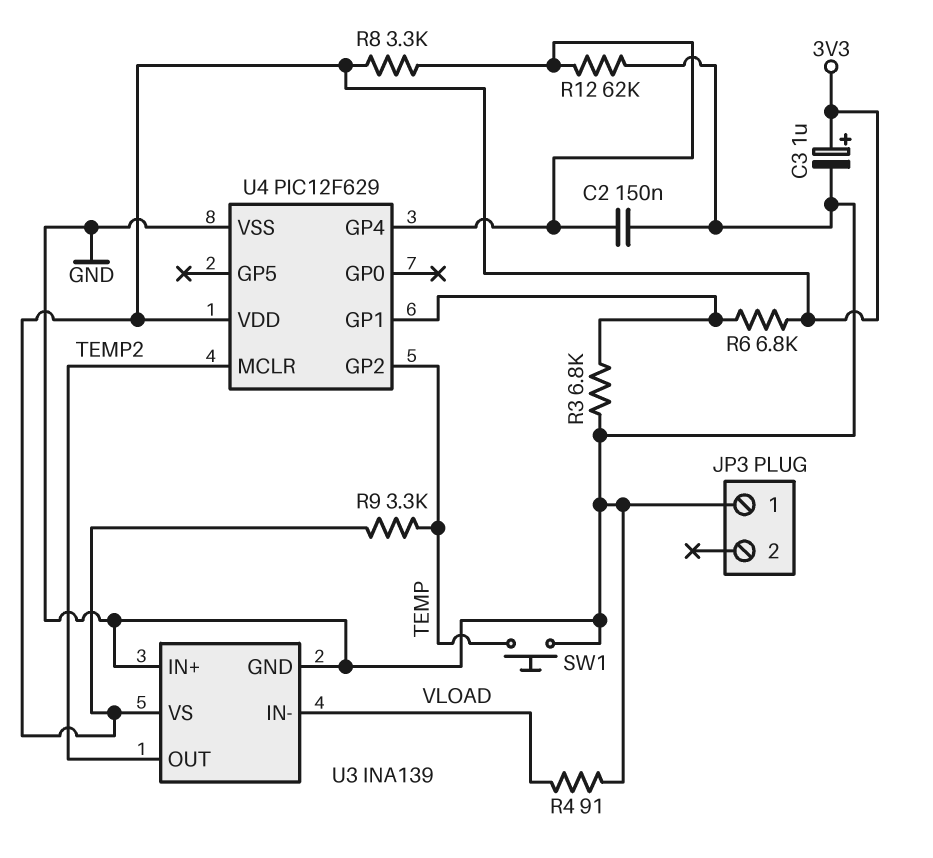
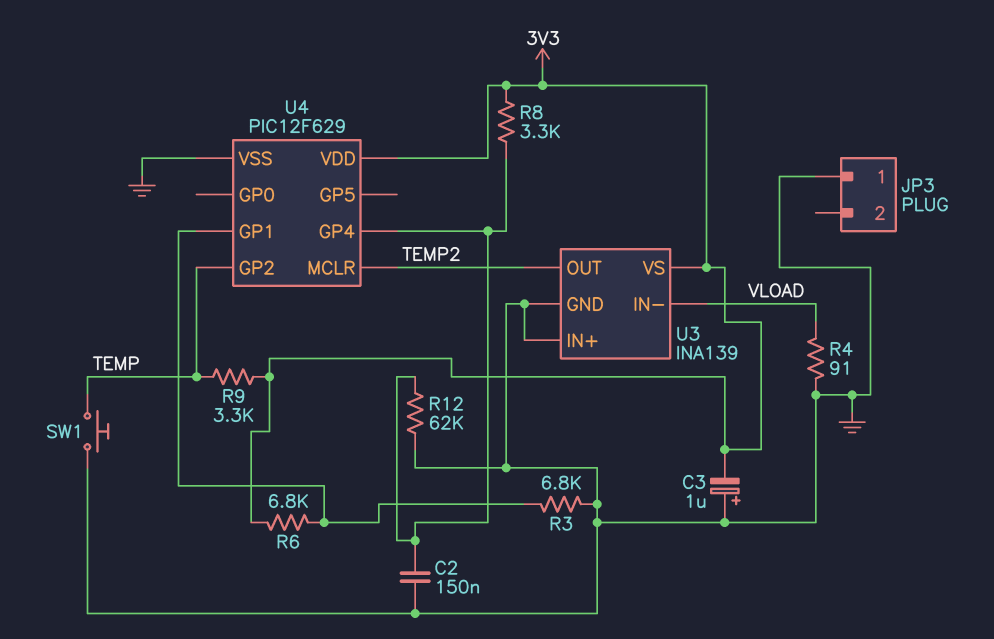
C3: 1uF (plus 3V3, minus GND) -> 1uF (plus GND, minus 3V3)

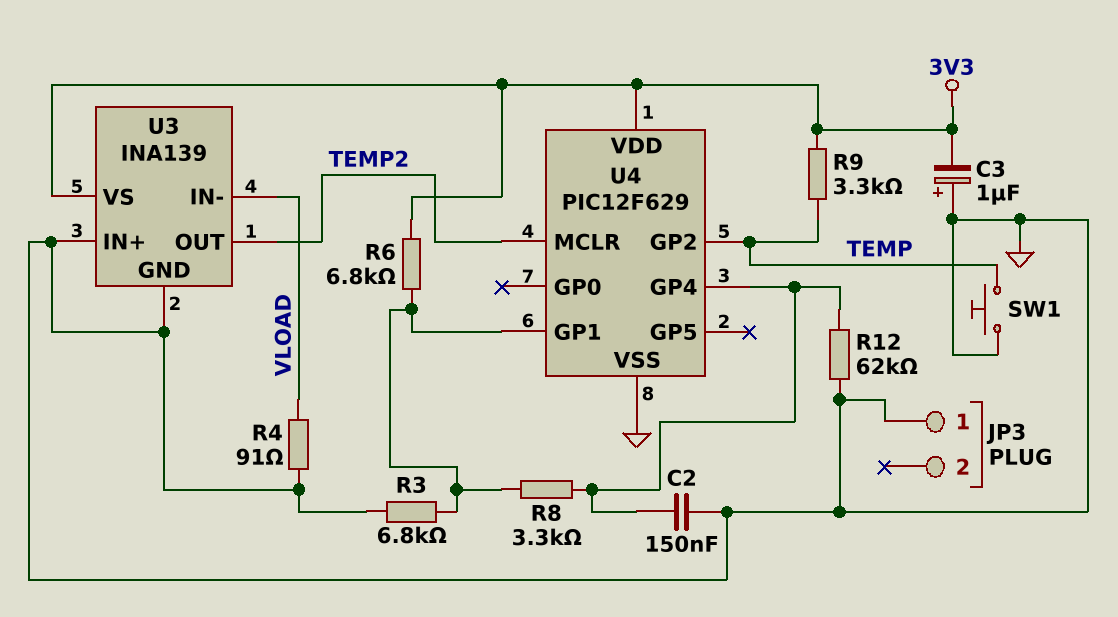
R8: 3.3k (3V3, U4/GP4) -> 3.3k (U4/GP1, U4/GP4)

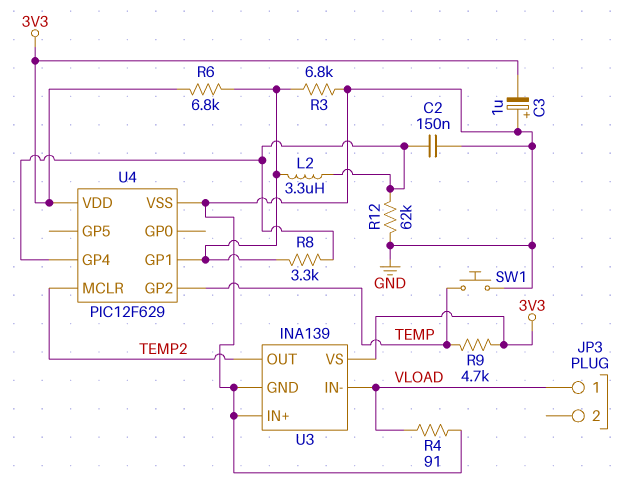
JP3 pin 1: GND -> VLOAD
L2: none -> 3.3uH (U4/GP1, U4/GP4)
R9: 3.3k (3V3, TEMP) -> 4.7k (3V3, TEMP)

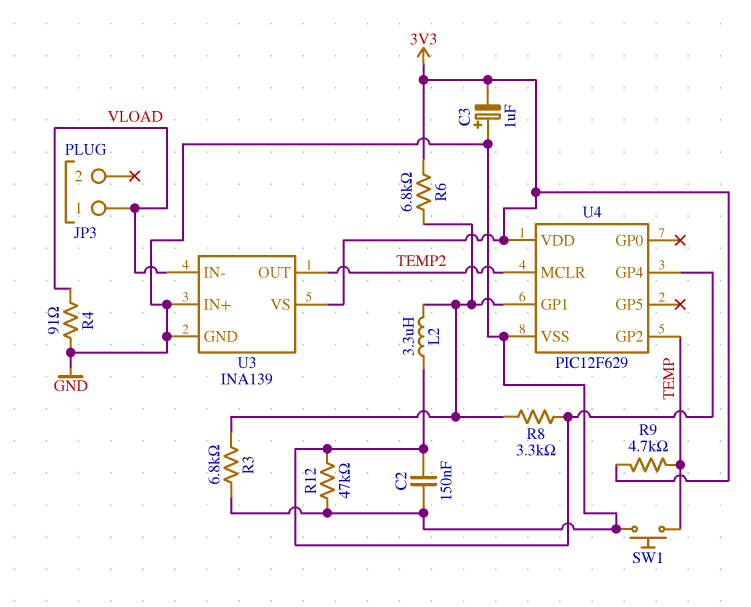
R12: 62k (GND, U4/GP4) -> 47k (GND, U4/GP4)

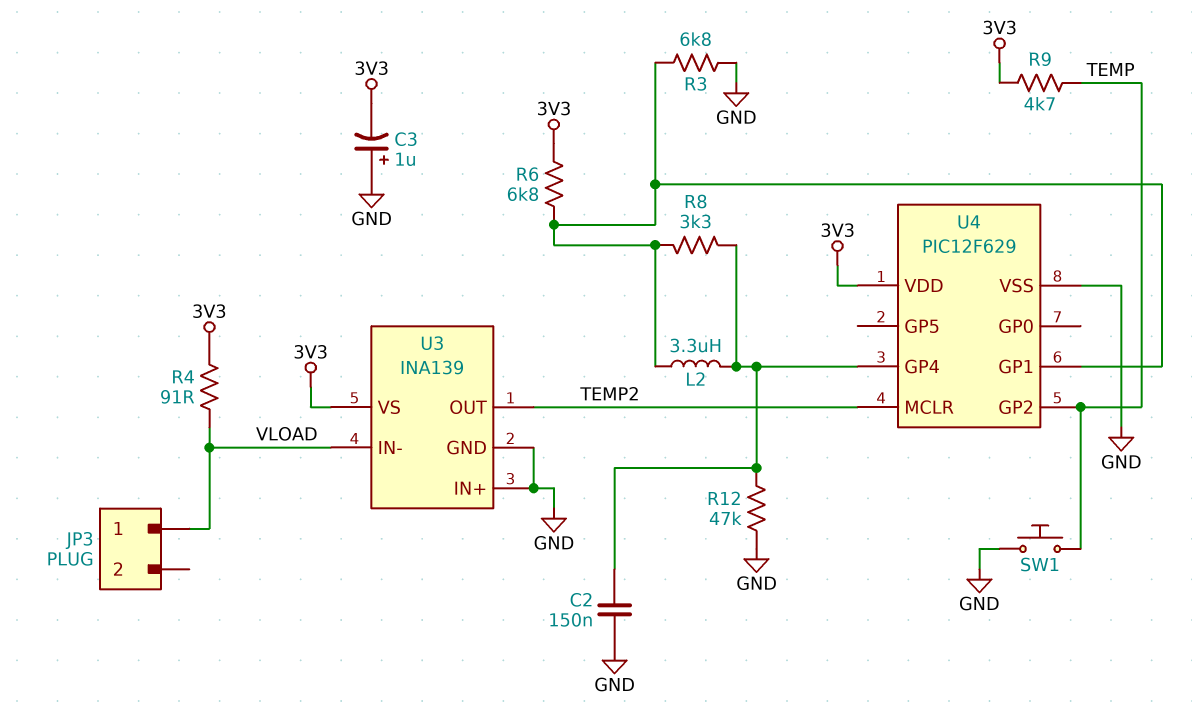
R4: 91 (GND, VLOAD) -> 91 (3V3, VLOAD)

